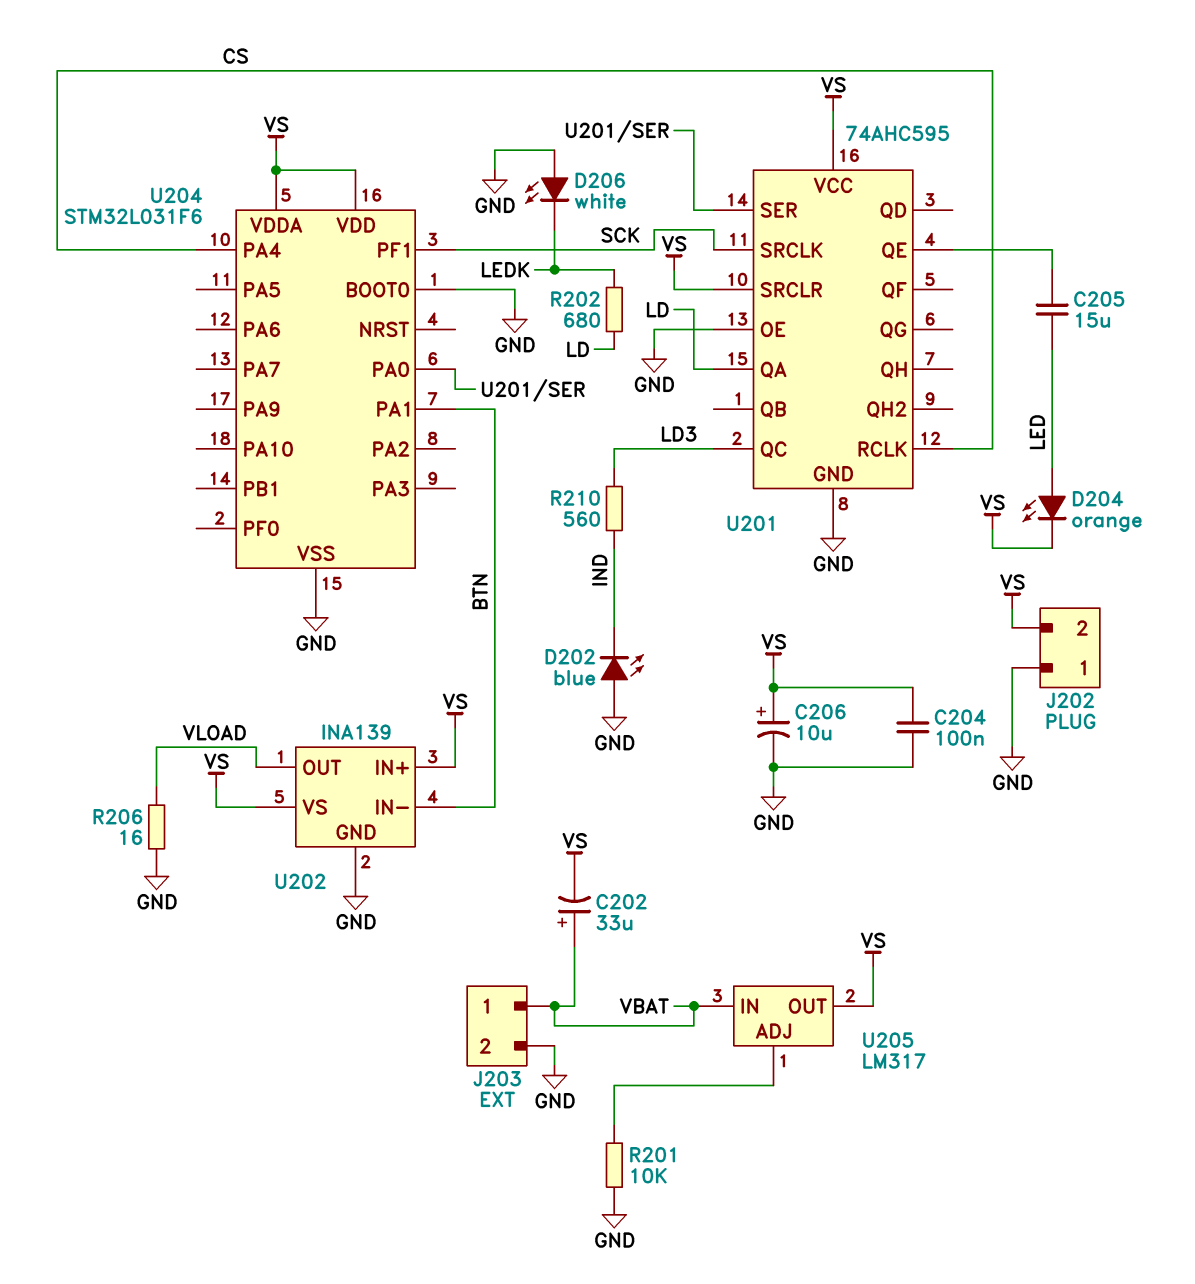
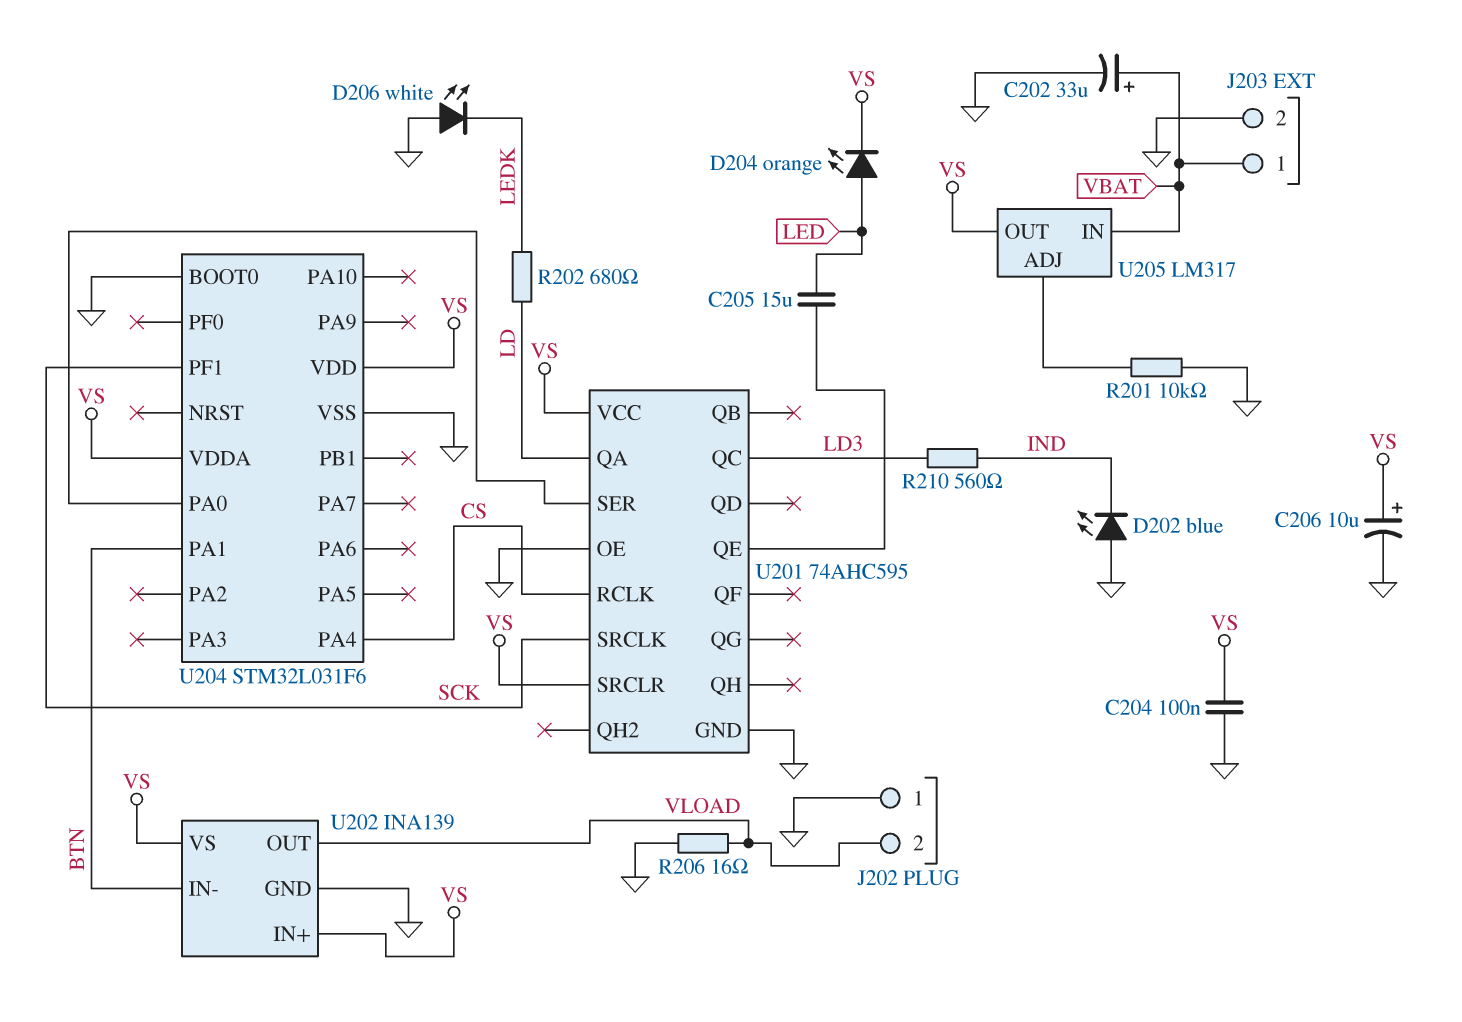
C202: 33uF (plus VBAT, minus VS) -> 33uF (plus VBAT, minus GND)
J202 pin 2: VS -> VLOAD

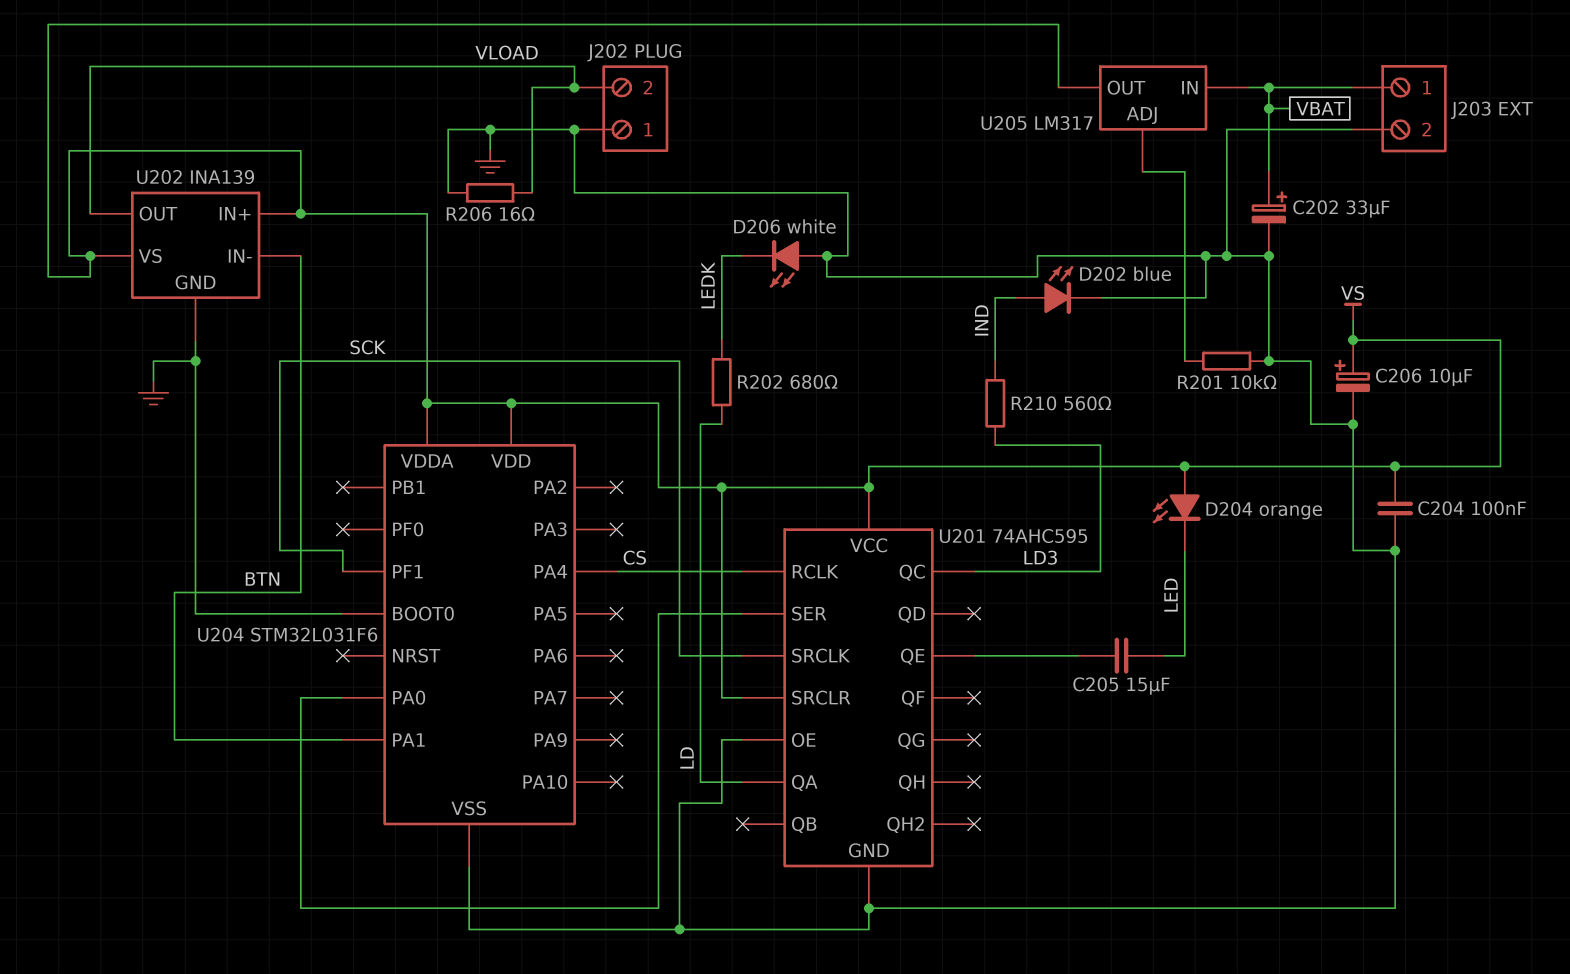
D202: LED blue (A GND, K IND) -> LED blue (A IND, K GND)
D204: LED orange (A LED, K VS) -> LED orange (A VS, K LED)

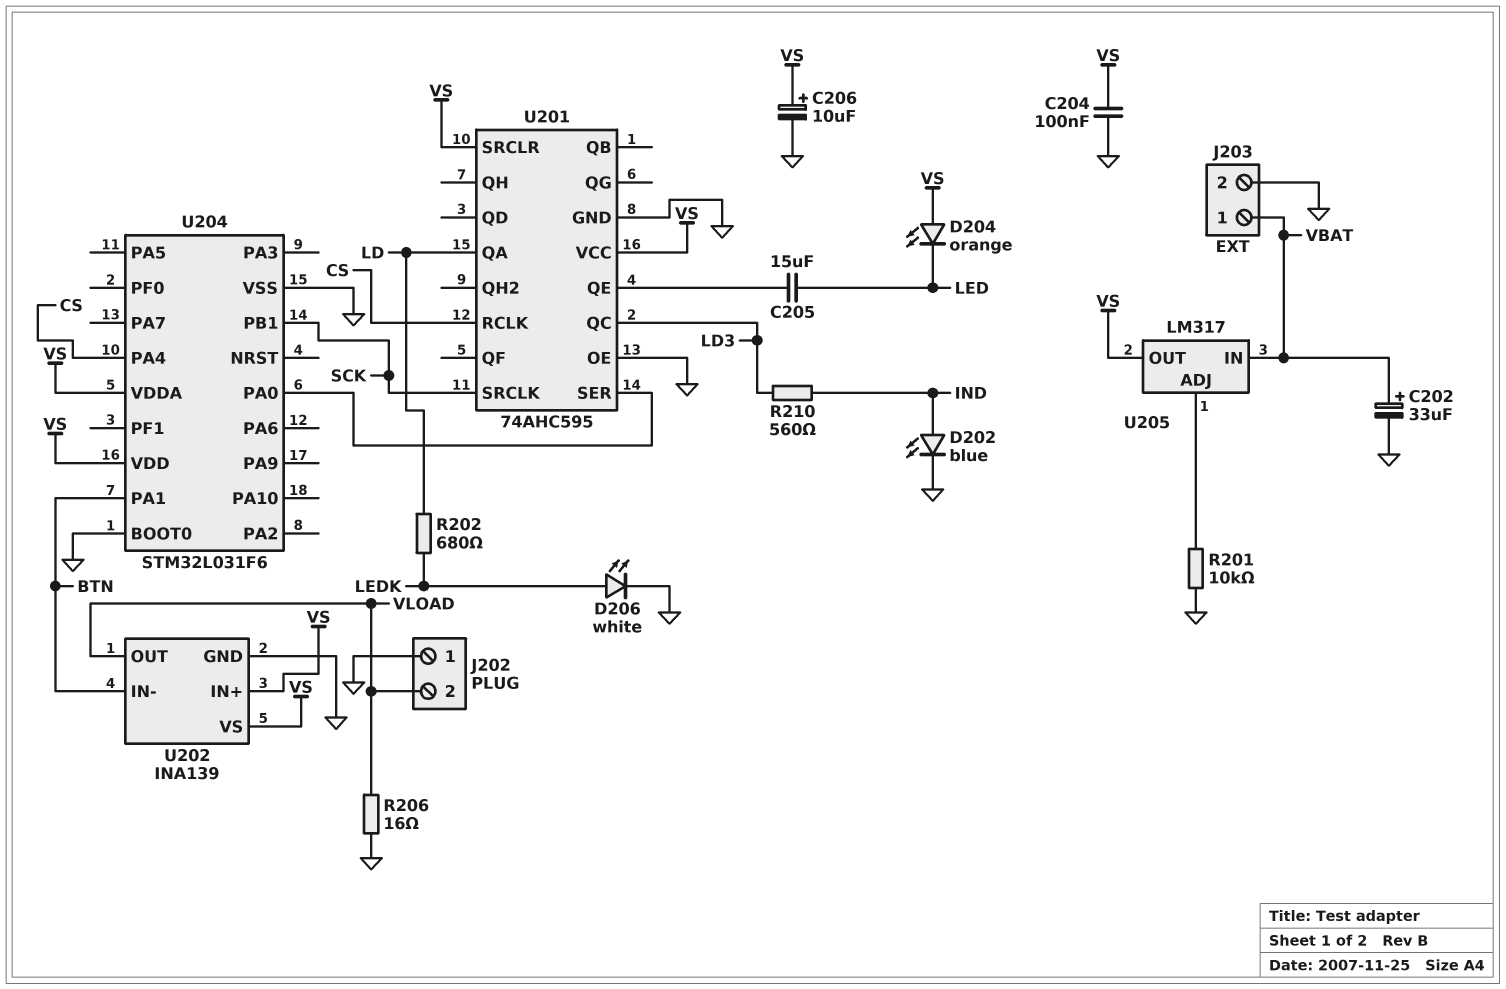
D206: LED white (A GND, K LEDK) -> LED white (A LEDK, K GND)
U204 pin PB1: none -> SCK
U204 pin PF1: SCK -> none

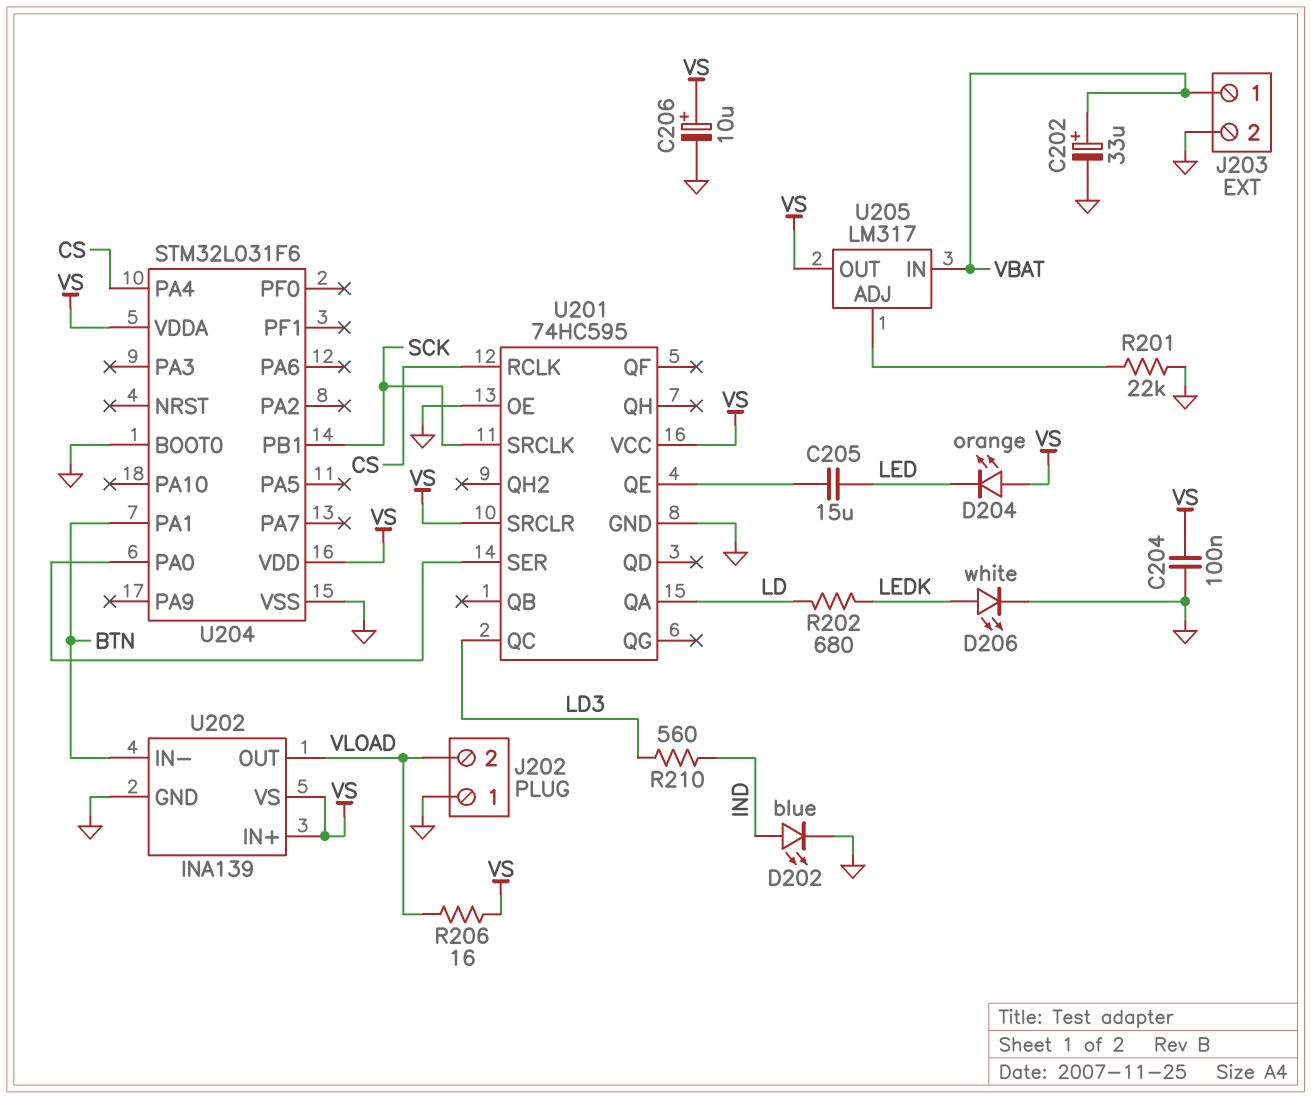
R201: 10k (GND, U205/ADJ) -> 22k (GND, U205/ADJ)
R206: 16 (GND, VLOAD) -> 16 (VLOAD, VS)
U201: 74AHC595 -> 74HC595

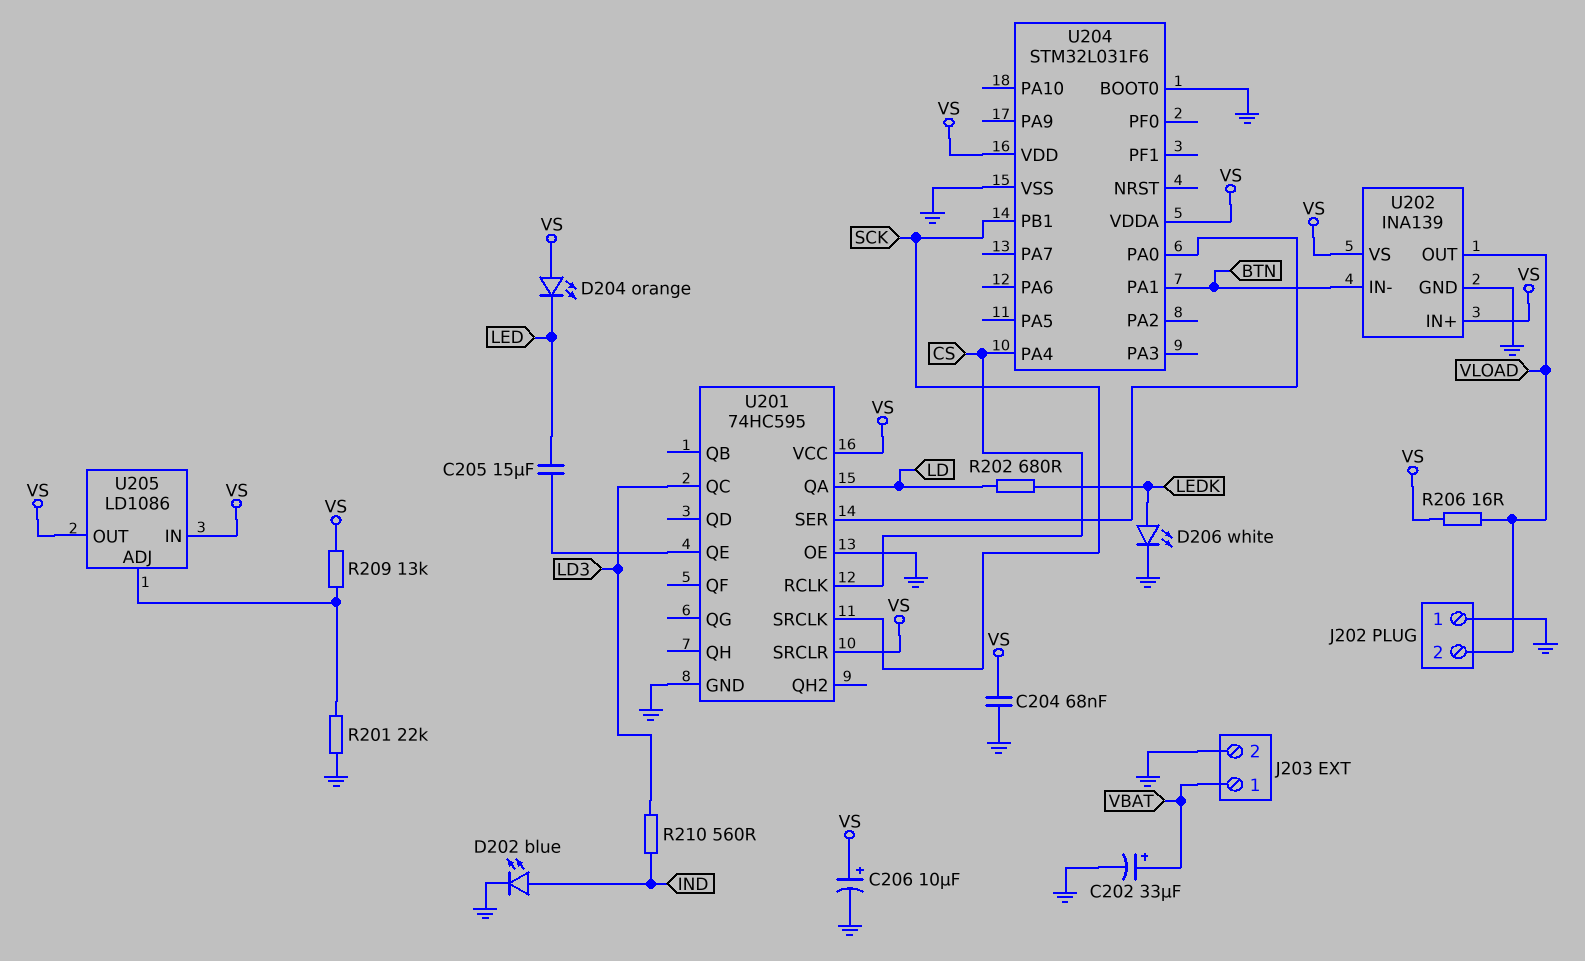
C204: 100nF (GND, VS) -> 68nF (GND, VS)
R209: none -> 13k (U205/ADJ, VS)
U205: LM317 -> LD1086
U205 pin IN: VBAT -> VS

